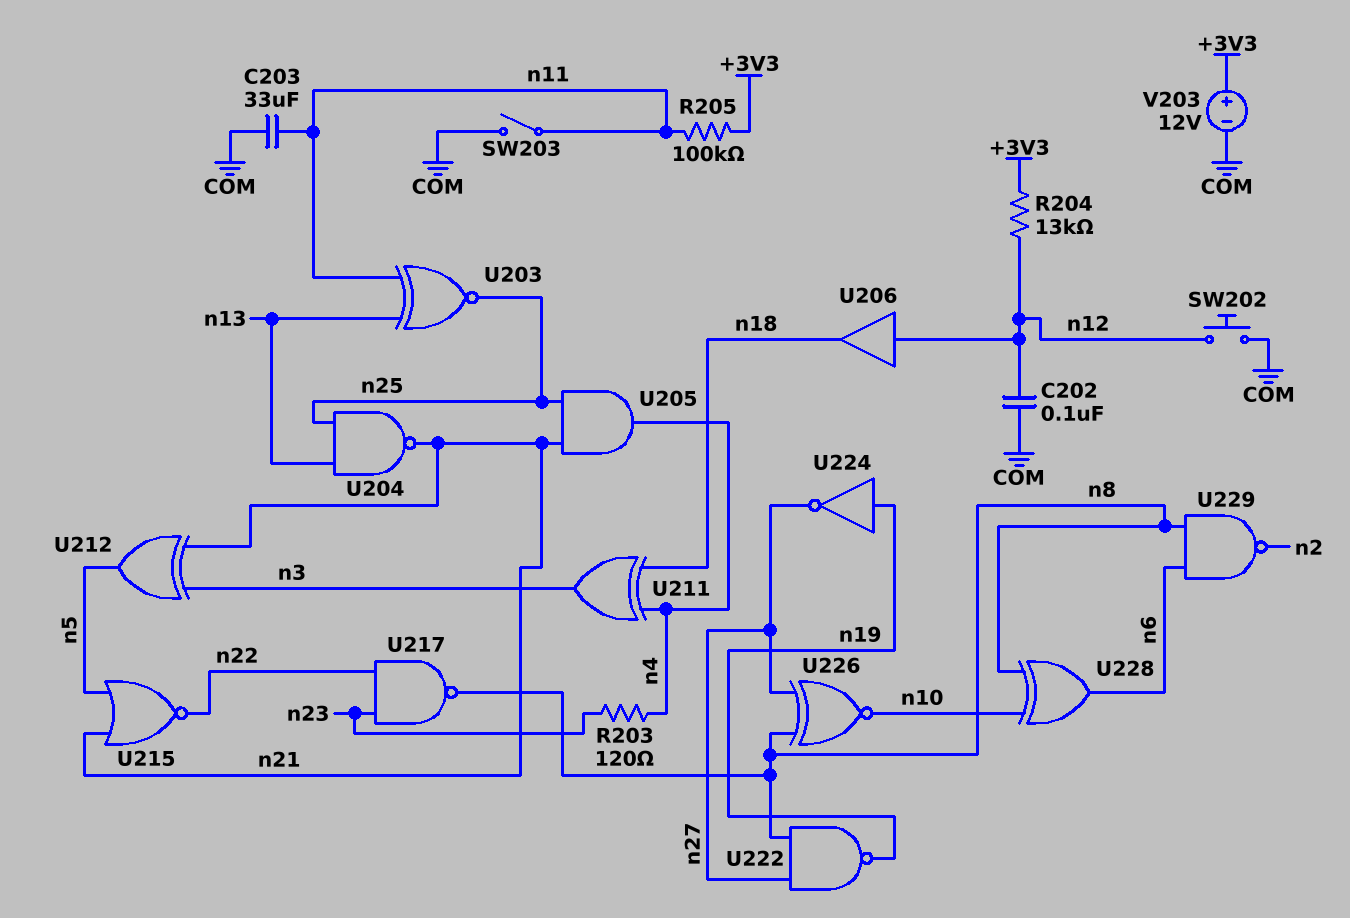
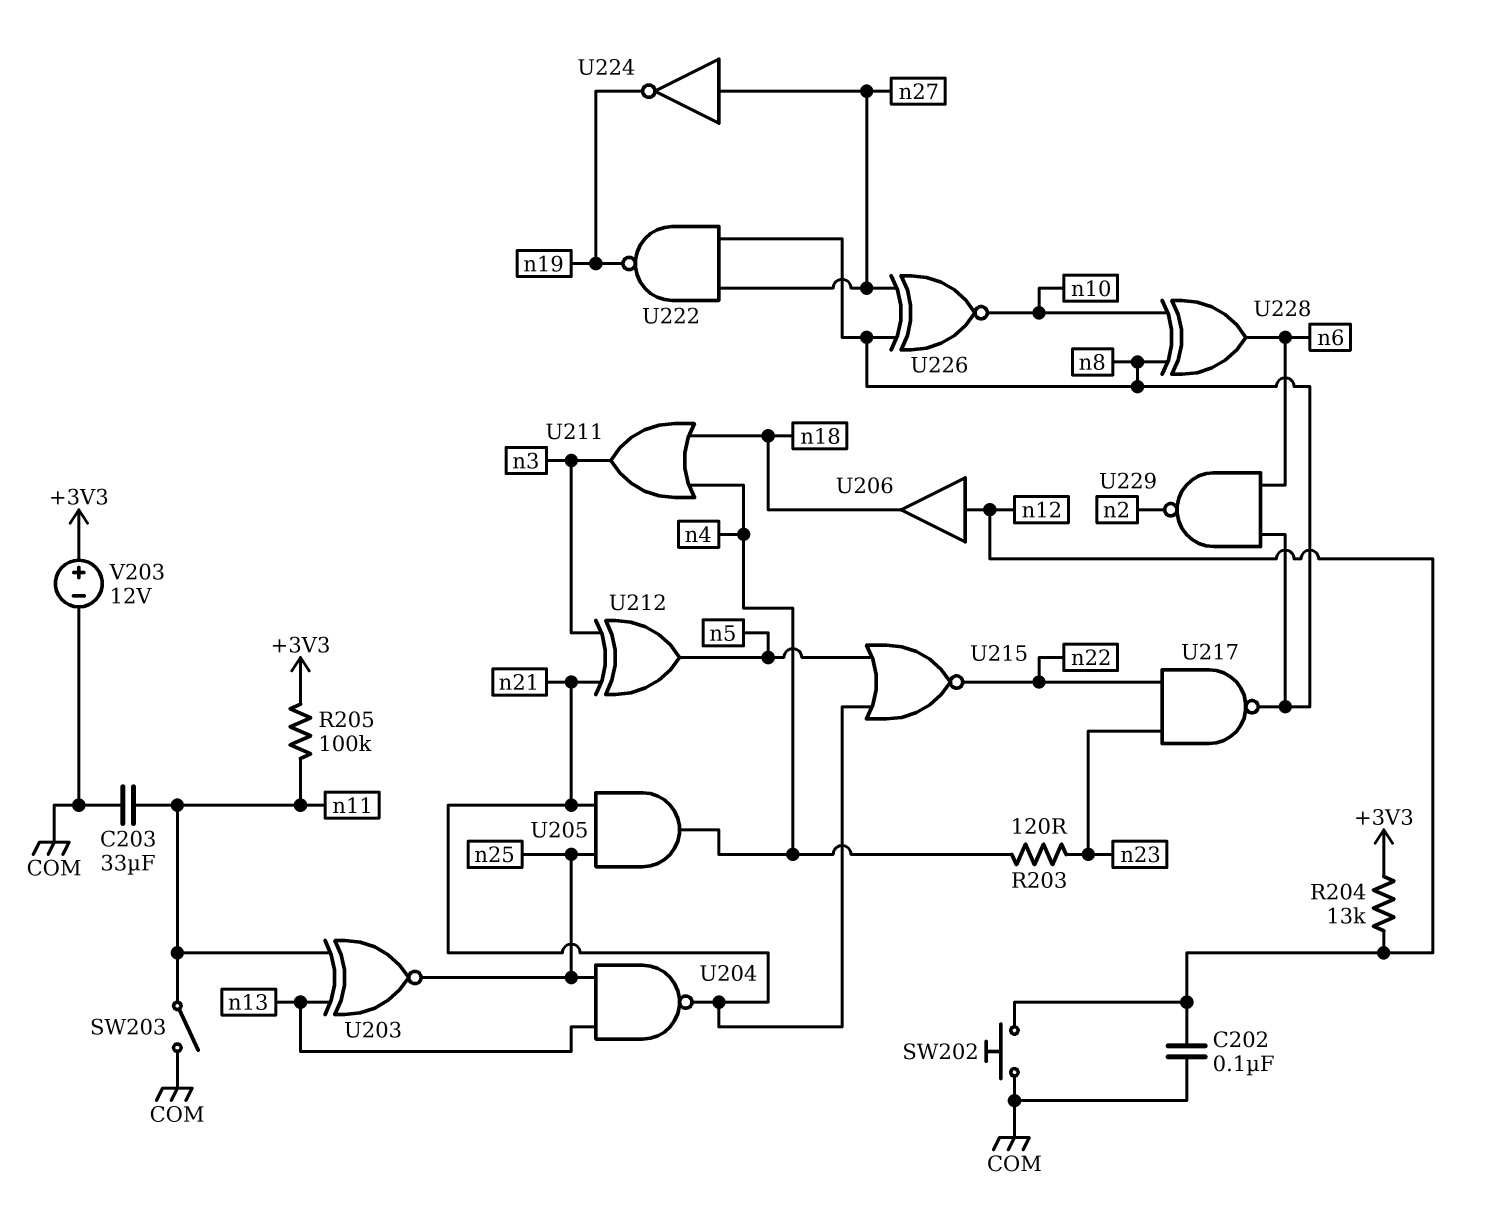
U211: XOR (in n4, in n18, out n3) -> OR (in n4, in n18, out n3)
U224: NOT (in n19, out n27) -> NOT (in n27, out n19)

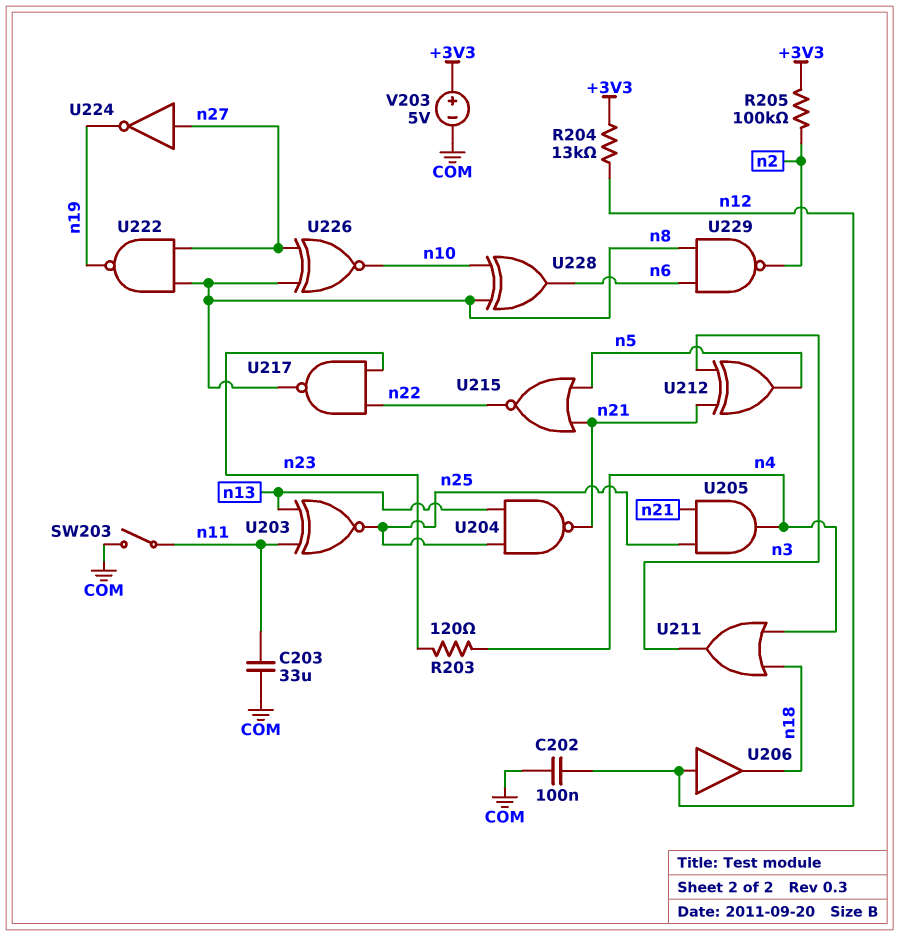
R205: 100k (+3V3, n11) -> 100k (+3V3, n2)
SW202: button (COM, n12) -> none
V203: 12V (plus +3V3, minus COM) -> 5V (plus +3V3, minus COM)

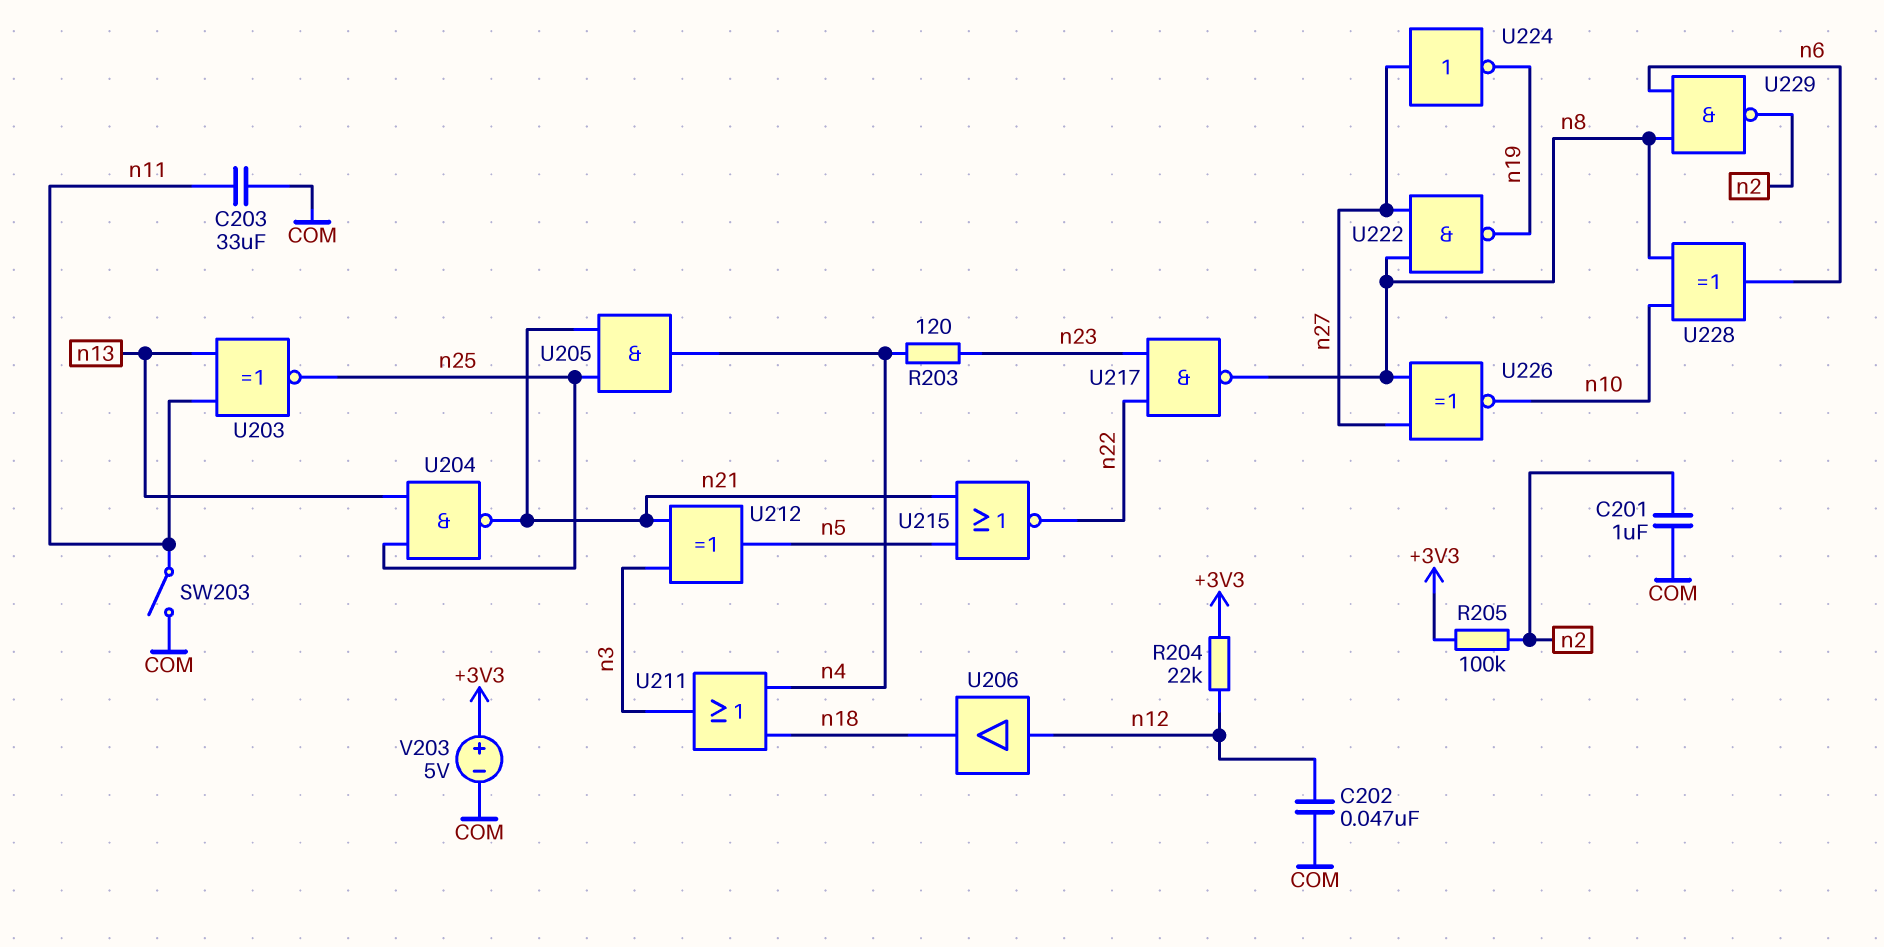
C201: none -> 1uF (COM, n2)
C202: 100nF (COM, n12) -> 47nF (COM, n12)
R204: 13k (+3V3, n12) -> 22k (+3V3, n12)

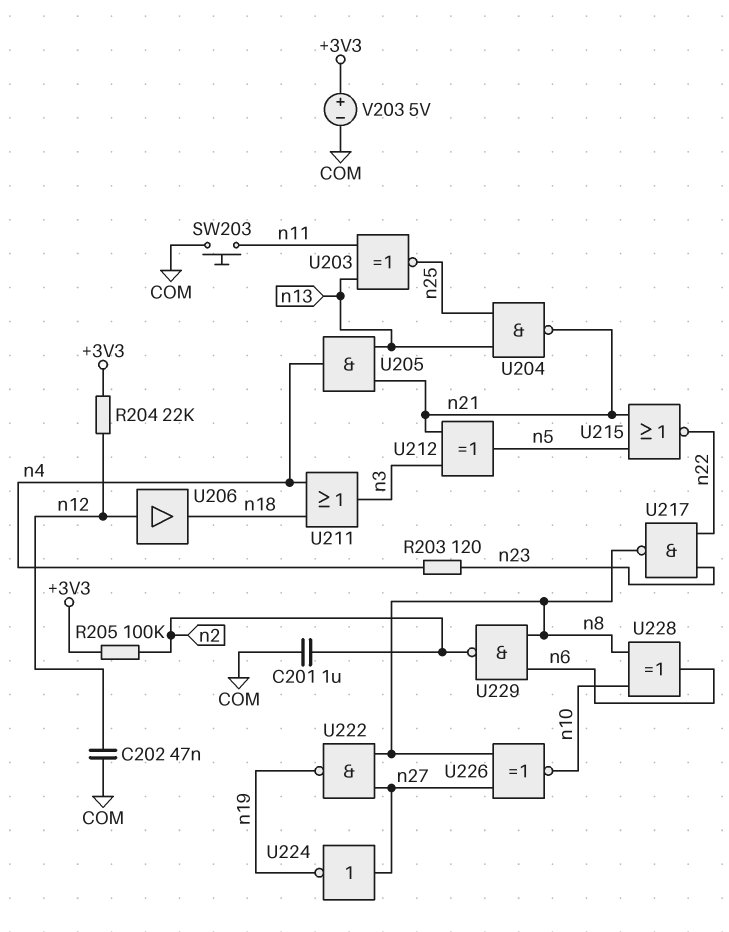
C203: 33uF (COM, n11) -> none
SW203: switch (COM, n11) -> button (COM, n11)
U205: AND (in n21, in n25, out n4) -> AND (in n13, in n21, out n4)

